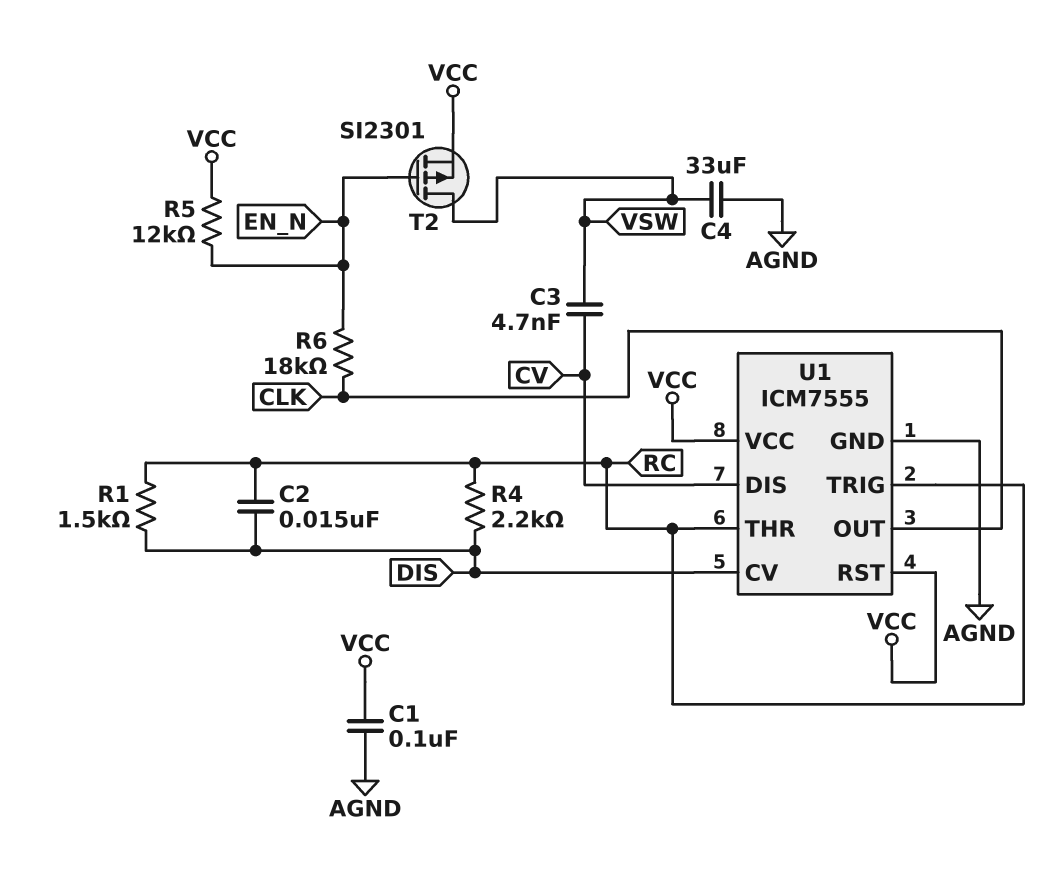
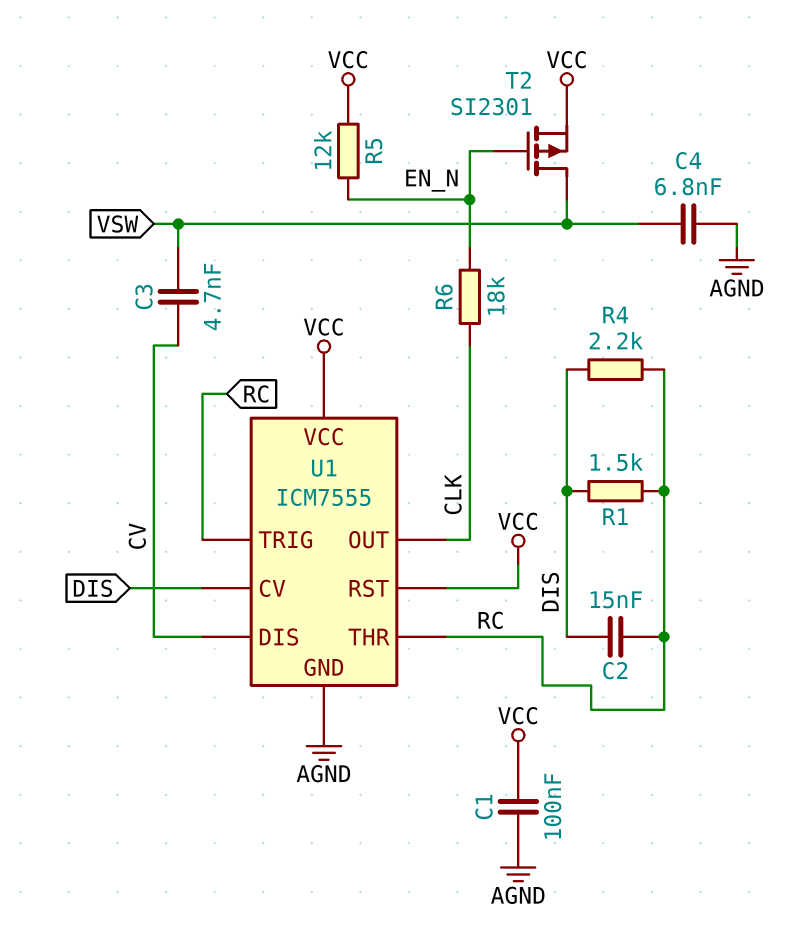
C4: 33uF (AGND, VSW) -> 6.8nF (AGND, VSW)

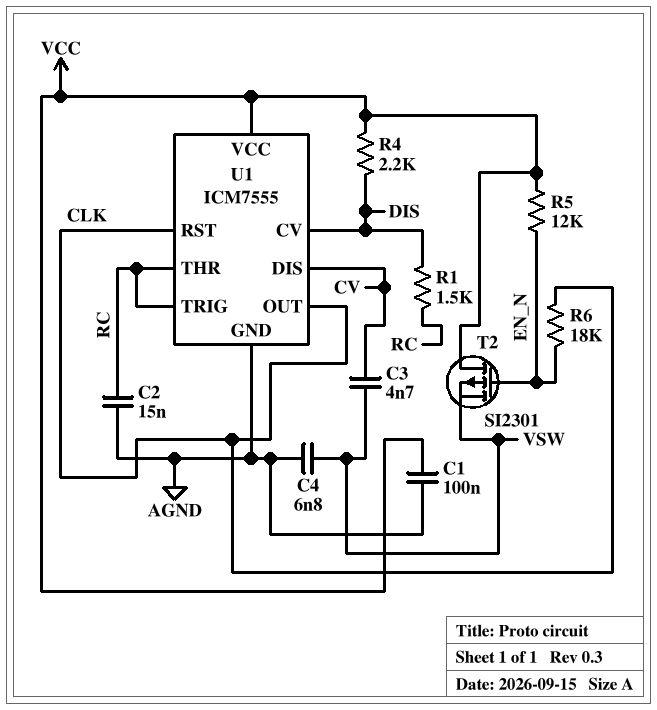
C2: 15nF (DIS, RC) -> 15nF (AGND, RC)
R4: 2.2k (DIS, RC) -> 2.2k (DIS, VCC)
T2: PMOS SI2301 (G EN_N, D VSW, S VCC) -> PMOS SI2301 (G EN_N, D VCC, S VSW)
U1 pin RST: VCC -> CLK

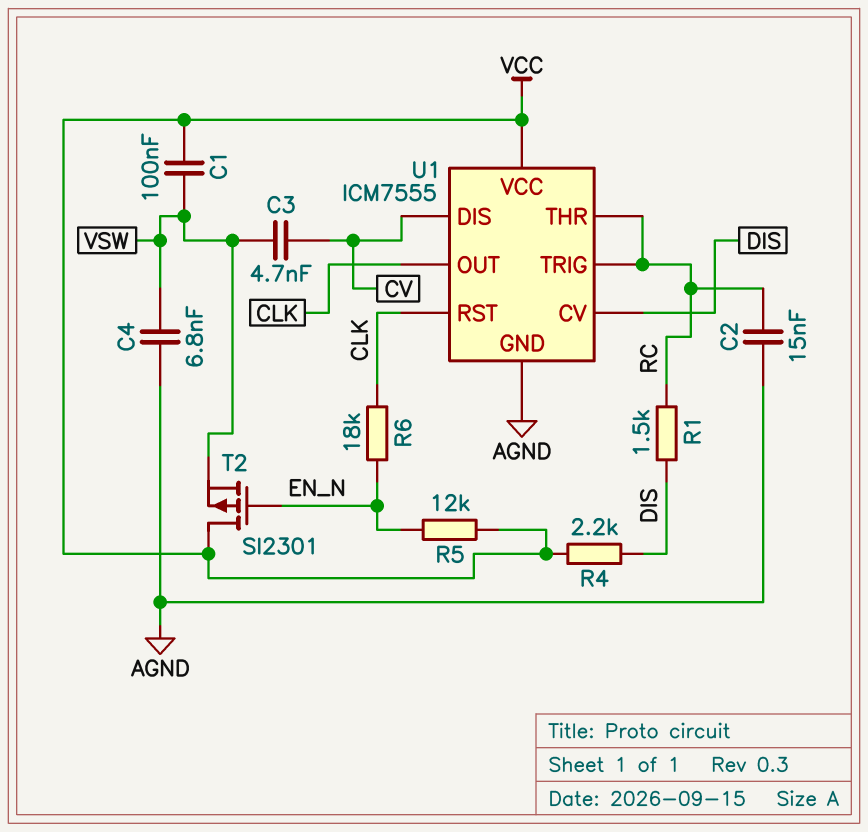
C1: 100nF (AGND, VCC) -> 100nF (VCC, VSW)

